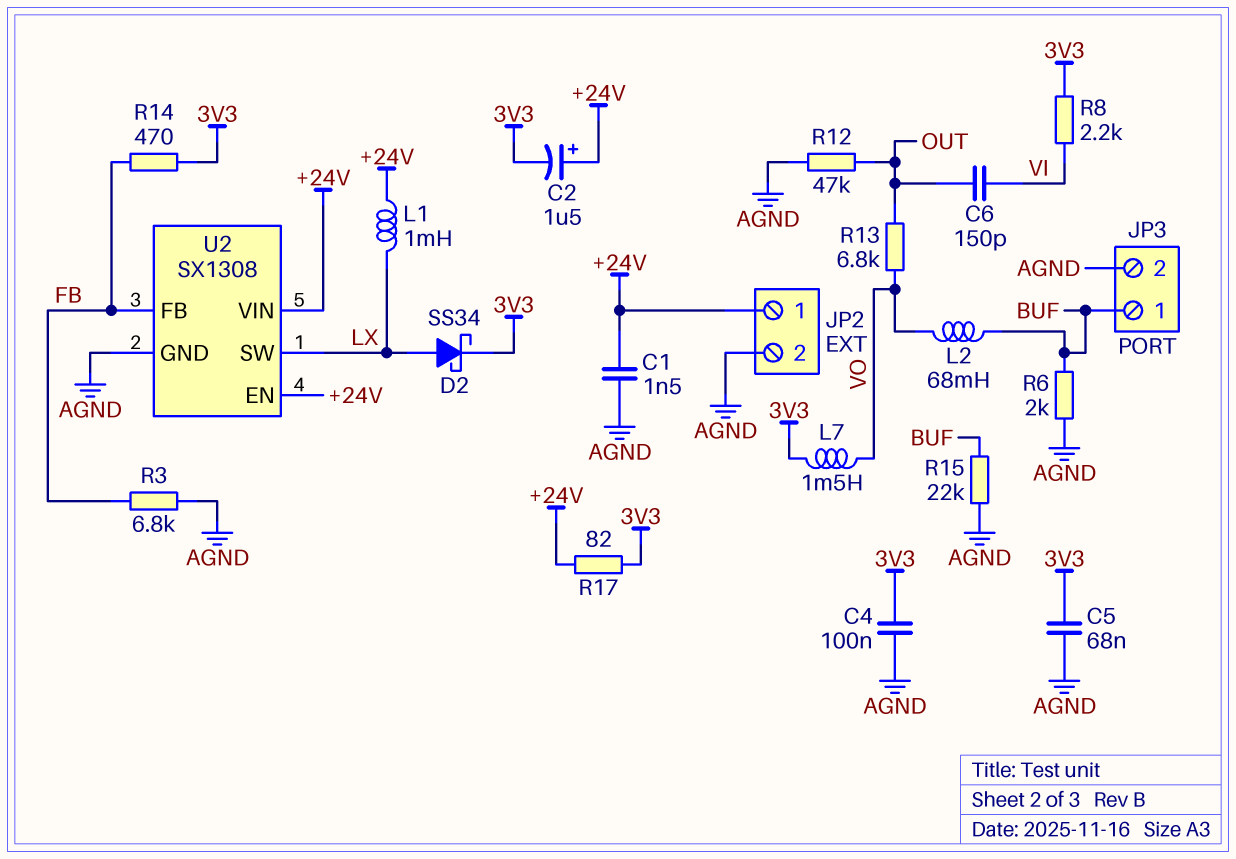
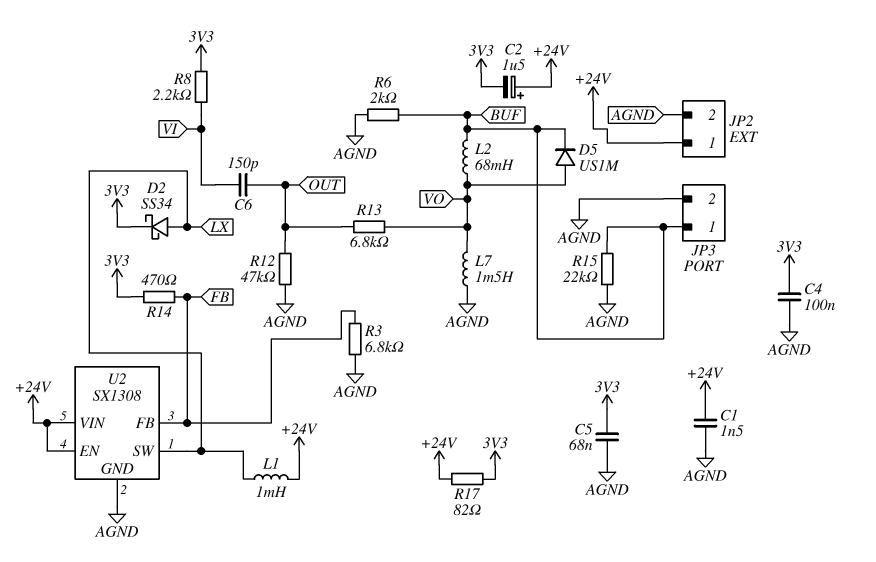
D5: none -> diode US1M (A VO, K BUF)
L7: 1.5mH (3V3, VO) -> 1.5mH (AGND, VO)

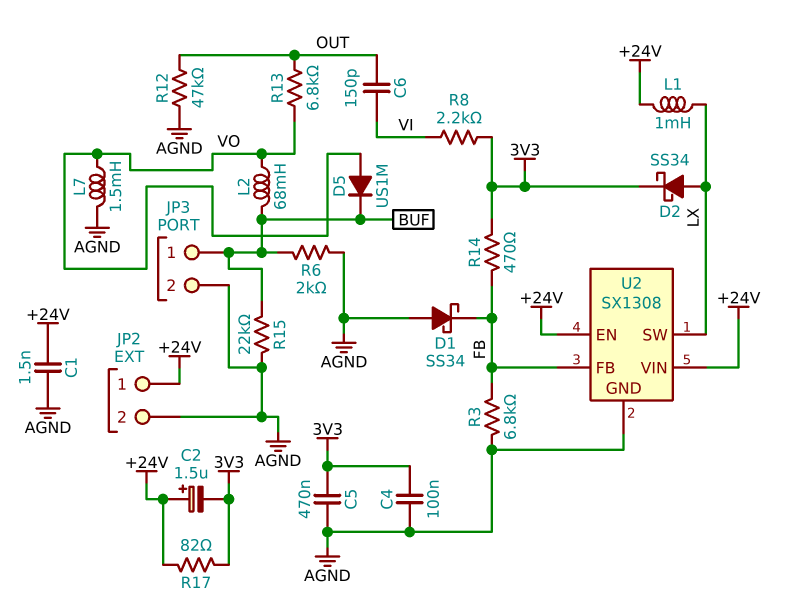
C5: 68nF (3V3, AGND) -> 470nF (3V3, AGND)
D1: none -> schottky SS34 (A AGND, K FB)

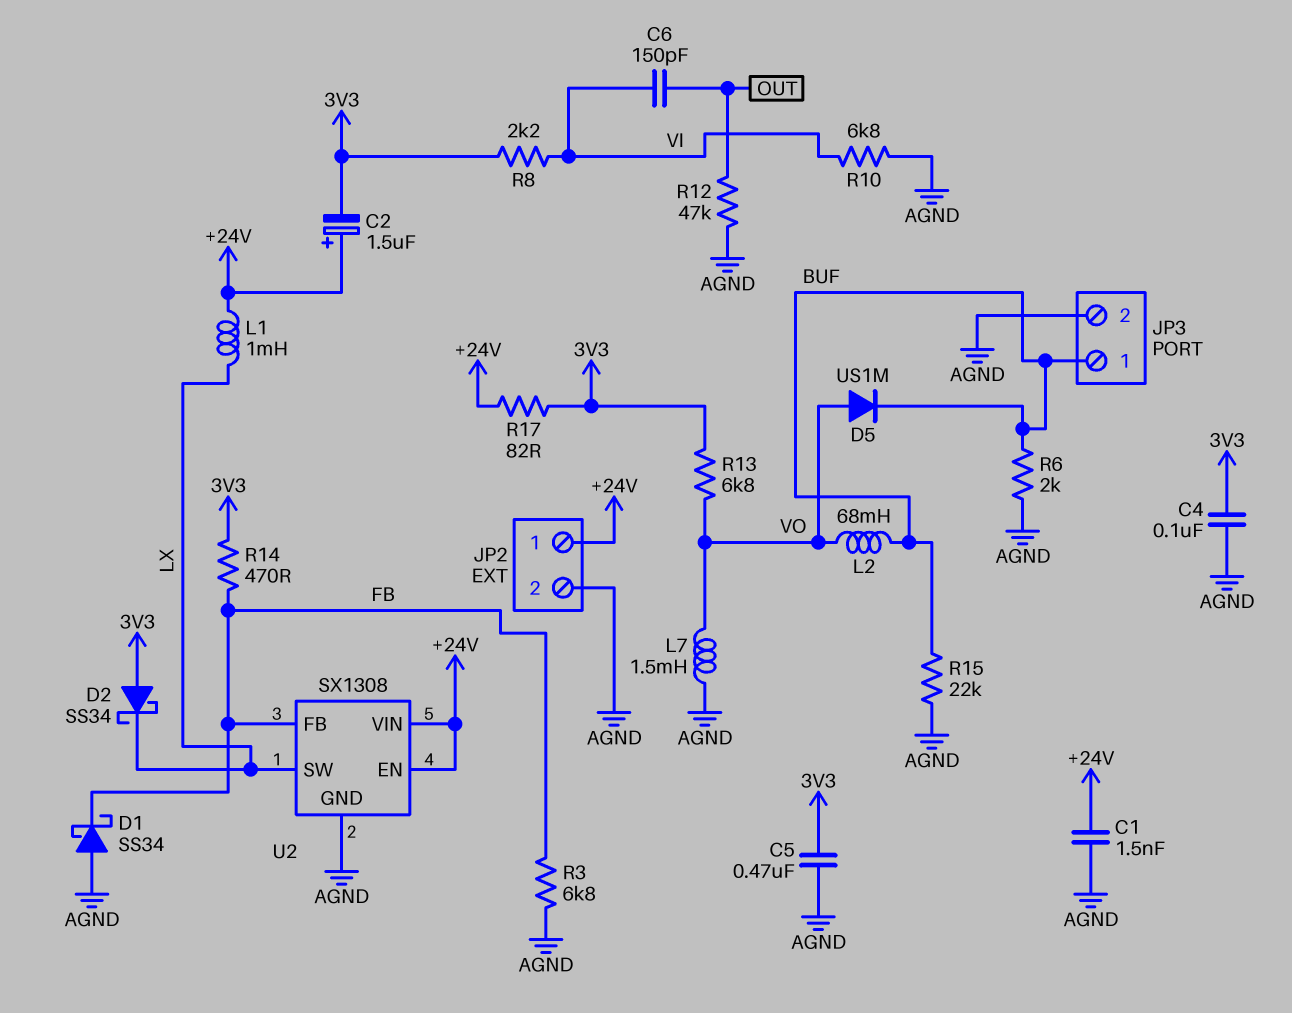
D2: schottky SS34 (A LX, K 3V3) -> schottky SS34 (A 3V3, K LX)
R10: none -> 6.8k (AGND, VI)
R13: 6.8k (OUT, VO) -> 6.8k (3V3, VO)

